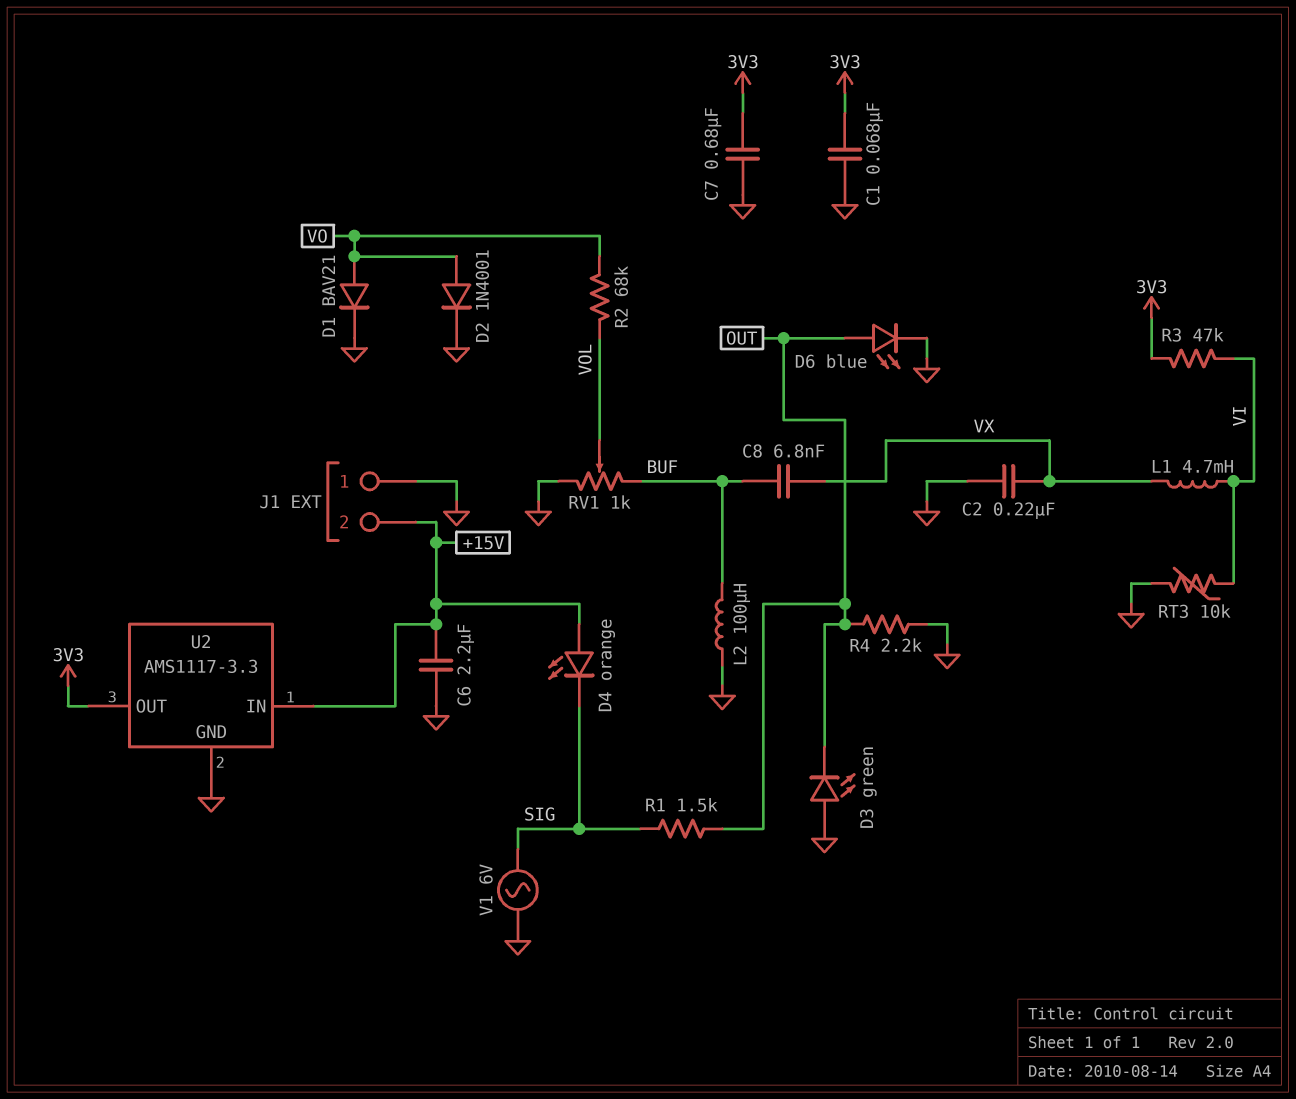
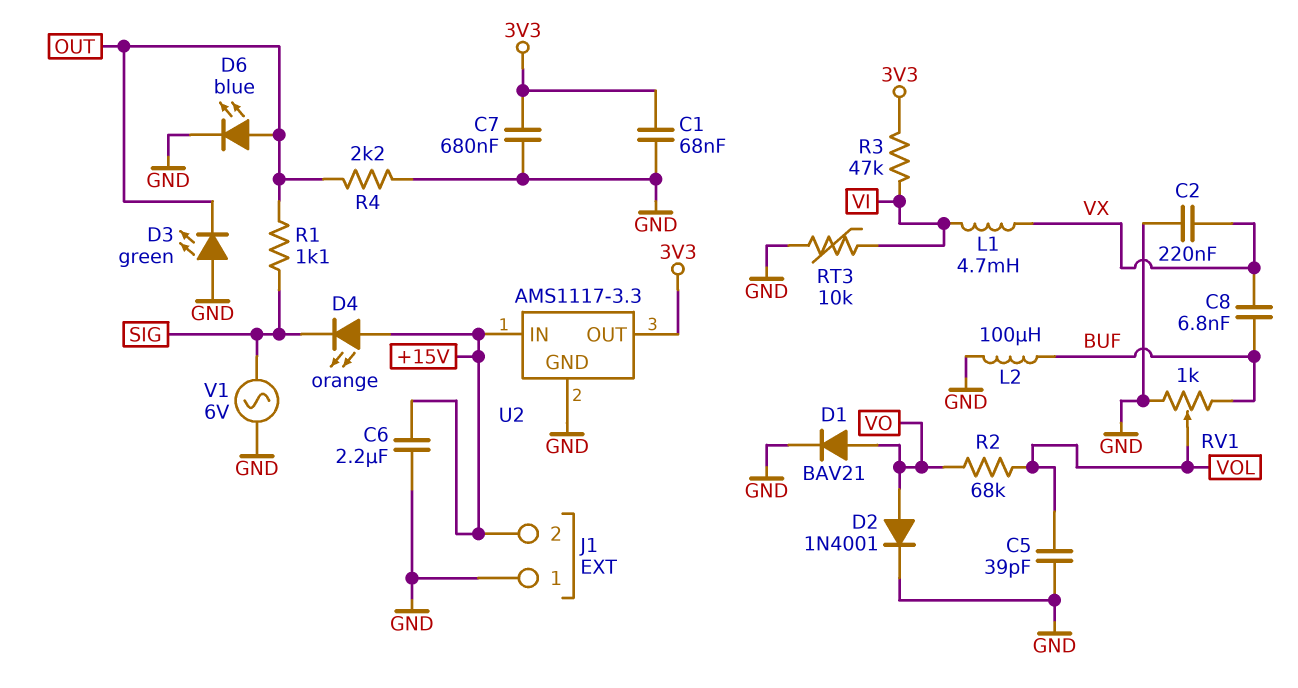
C5: none -> 39pF (GND, VOL)
R1: 1.5k (OUT, SIG) -> 1.1k (OUT, SIG)

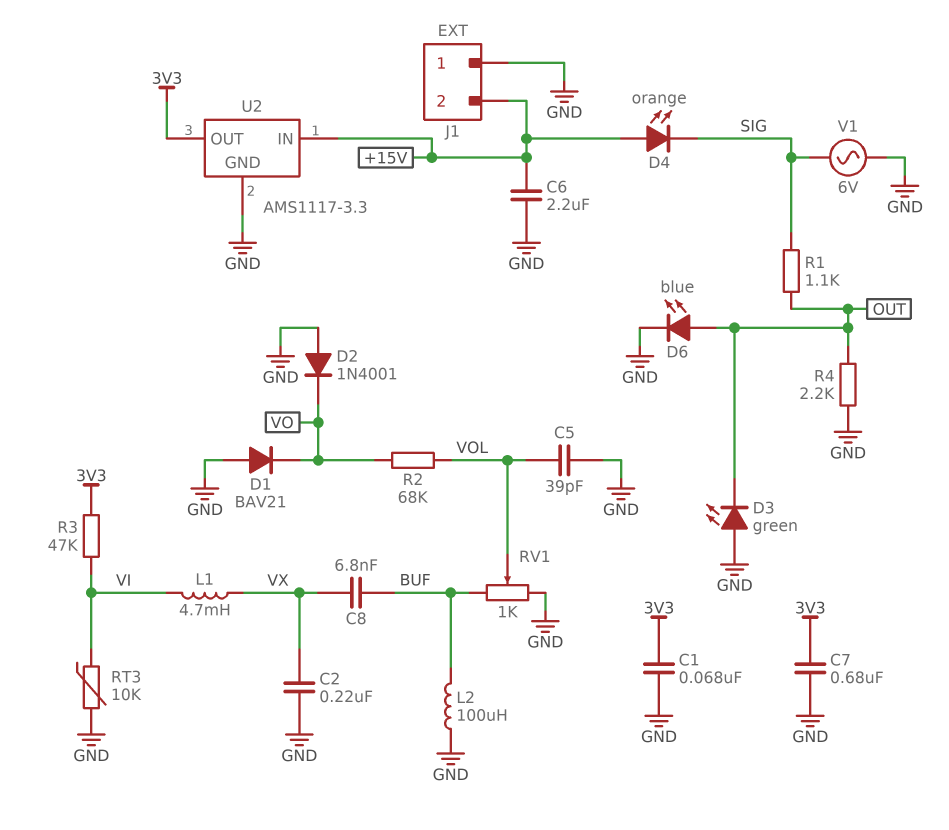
D1: diode BAV21 (A VO, K GND) -> diode BAV21 (A GND, K VO)
D2: diode 1N4001 (A VO, K GND) -> diode 1N4001 (A GND, K VO)

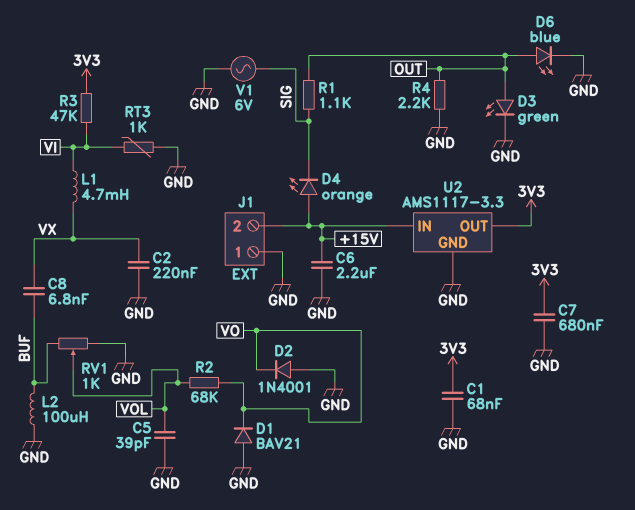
D3: LED green (A GND, K OUT) -> LED green (A OUT, K GND)
RT3: 10k (GND, VI) -> 1k (GND, VI)

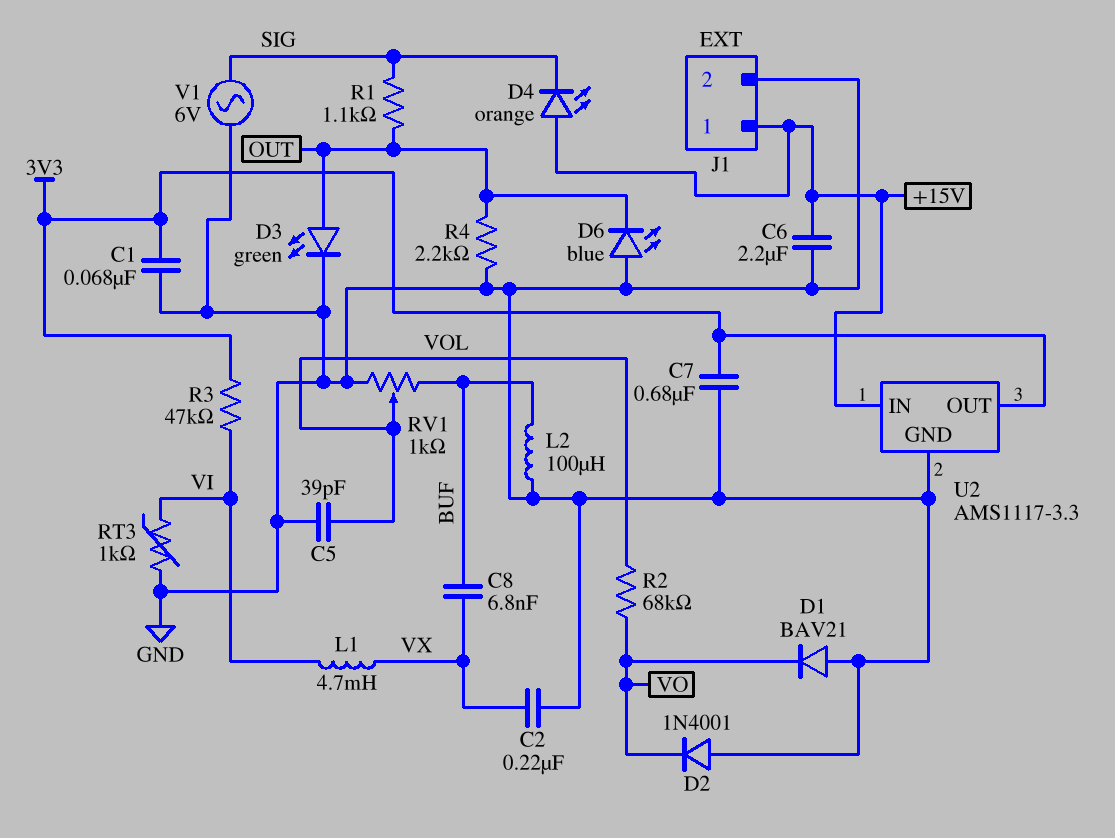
D6: LED blue (A OUT, K GND) -> LED blue (A GND, K OUT)
J1 pin 1: GND -> +15V
J1 pin 2: +15V -> GND

